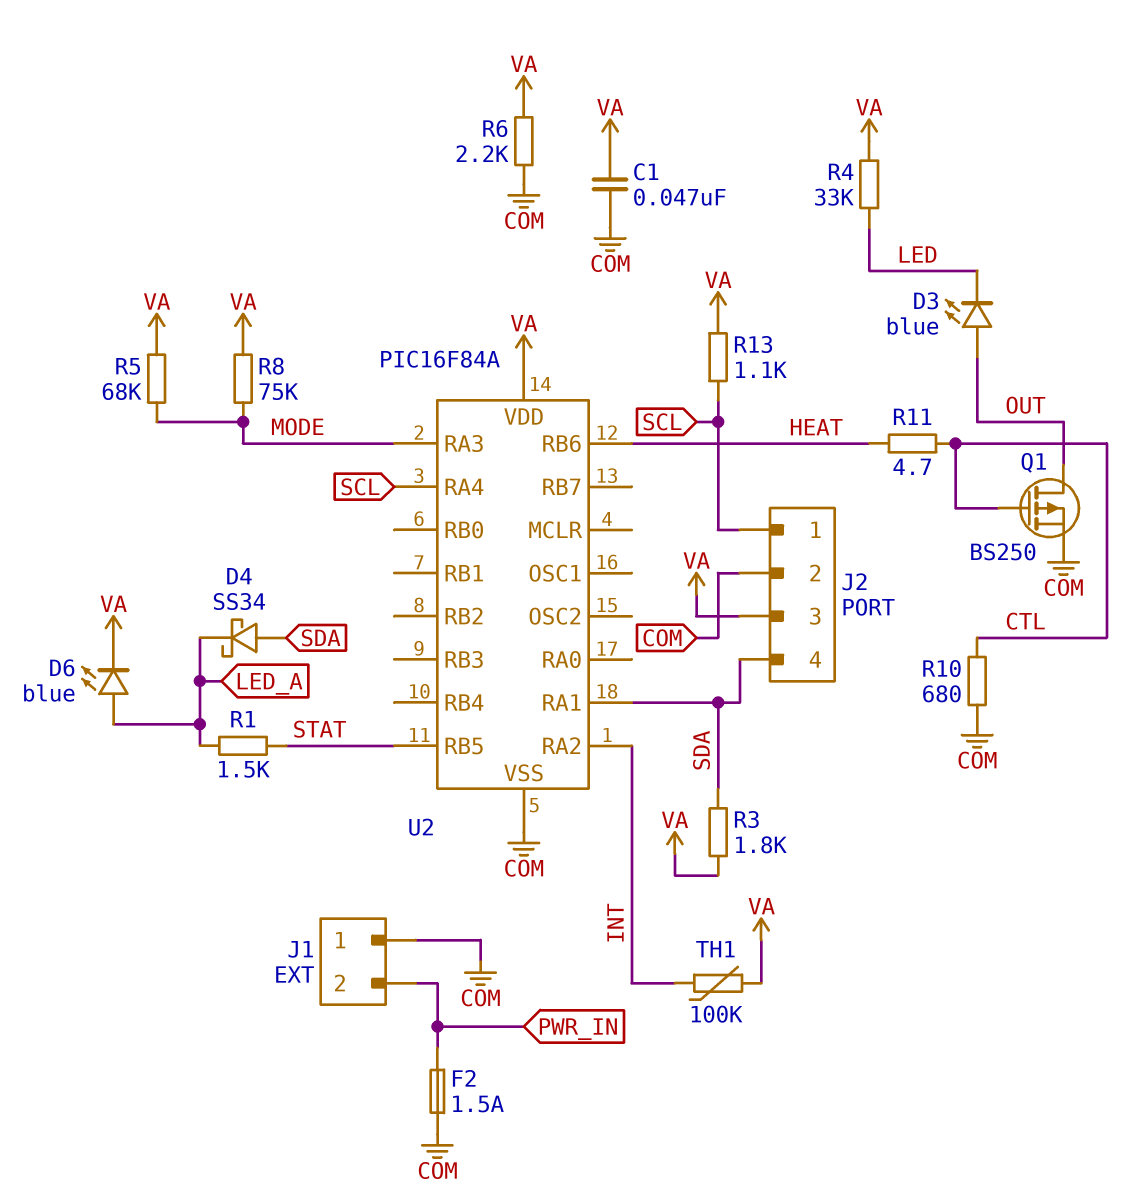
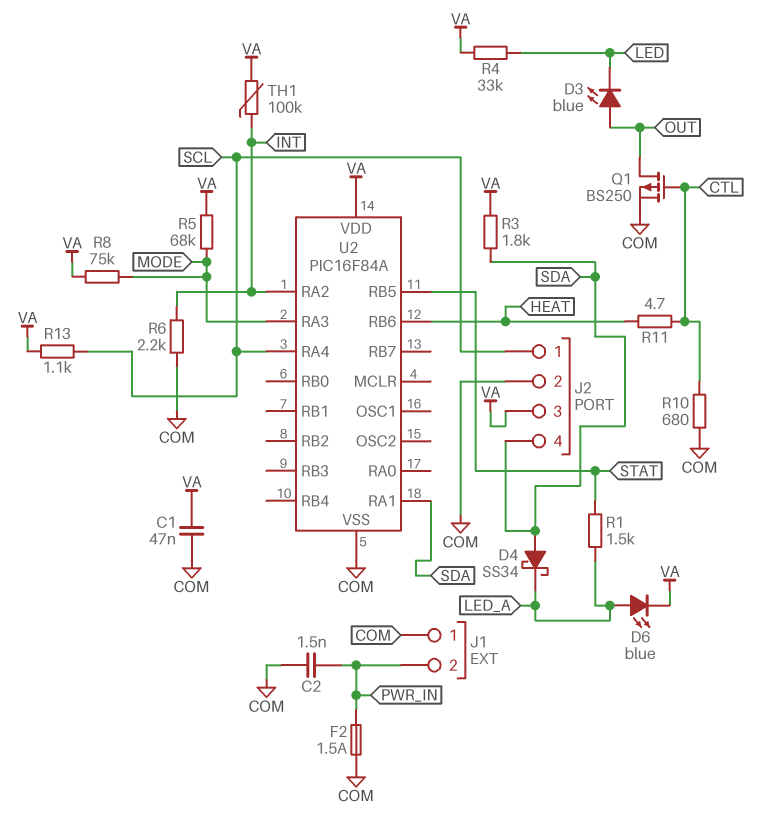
C2: none -> 1.5nF (COM, PWR_IN)
R6: 2.2k (COM, VA) -> 2.2k (COM, INT)

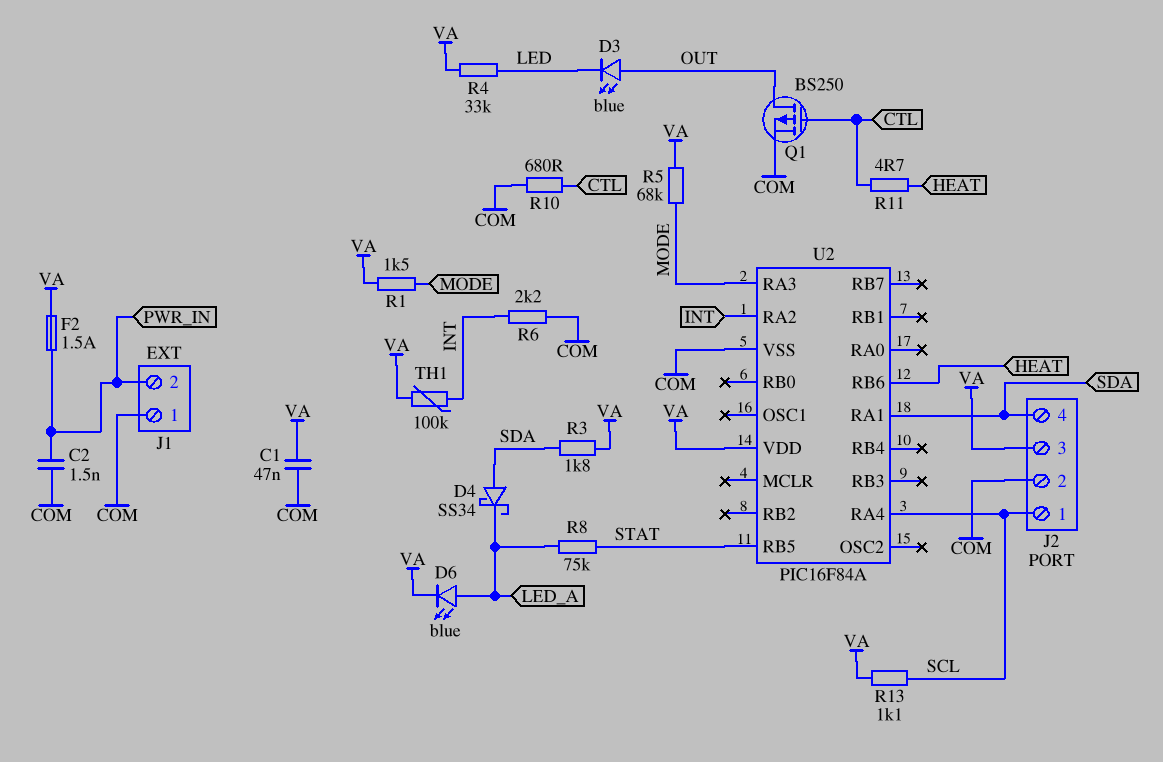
F2: 1.5A (COM, PWR_IN) -> 1.5A (PWR_IN, VA)
R1: 1.5k (LED_A, STAT) -> 1.5k (MODE, VA)
R8: 75k (MODE, VA) -> 75k (LED_A, STAT)

